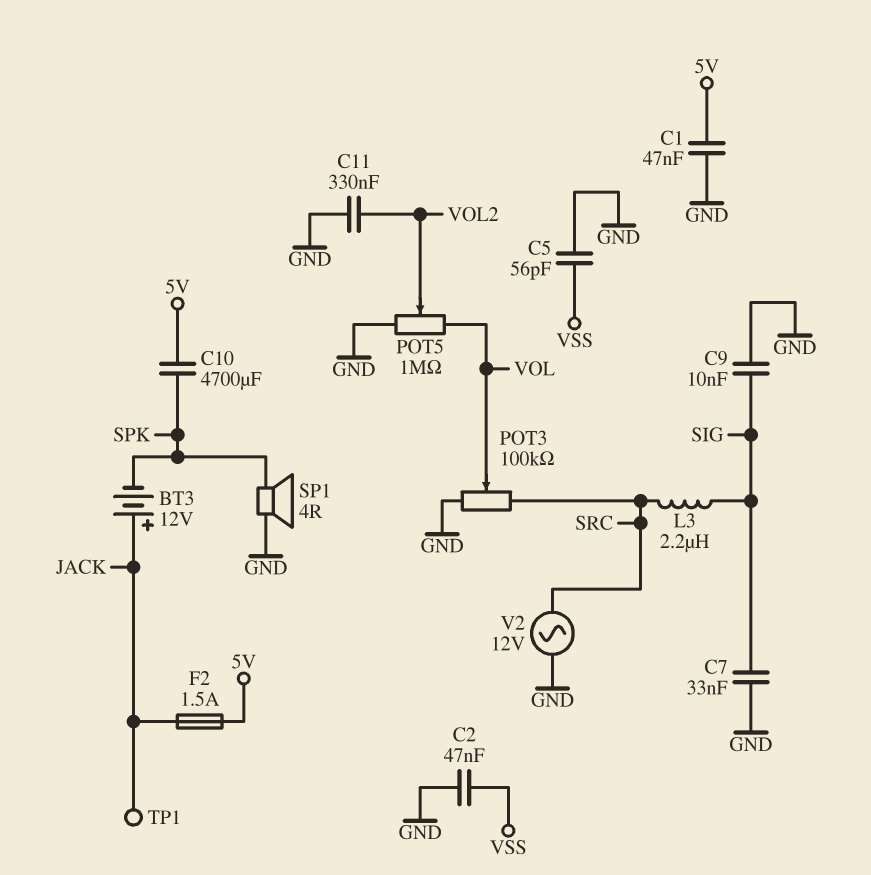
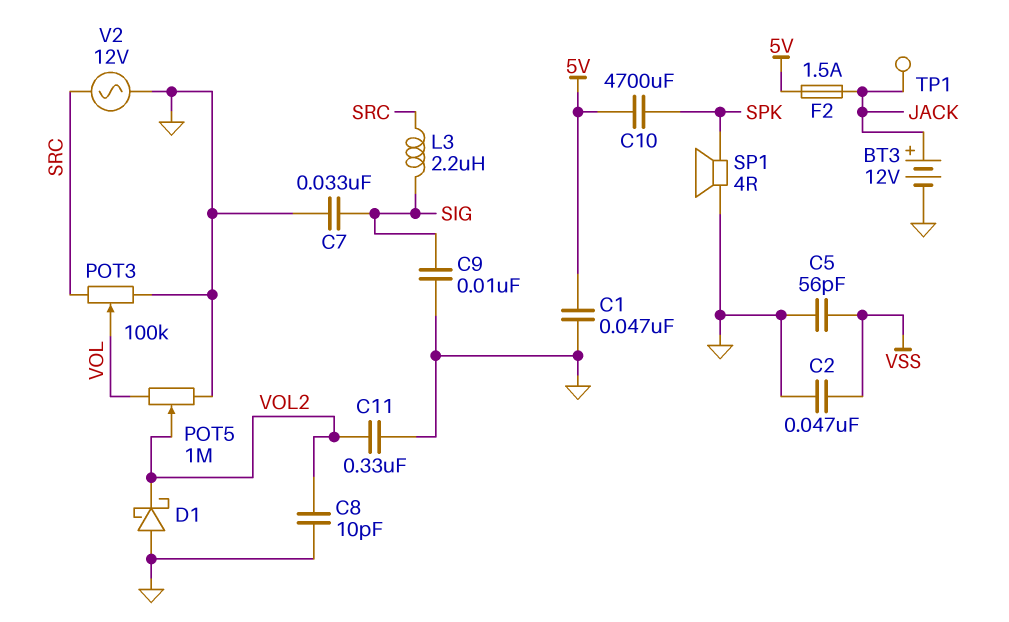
BT3: 12V (plus JACK, minus SPK) -> 12V (plus JACK, minus GND)
C8: none -> 10pF (GND, VOL2)
D1: none -> schottky (A GND, K VOL2)

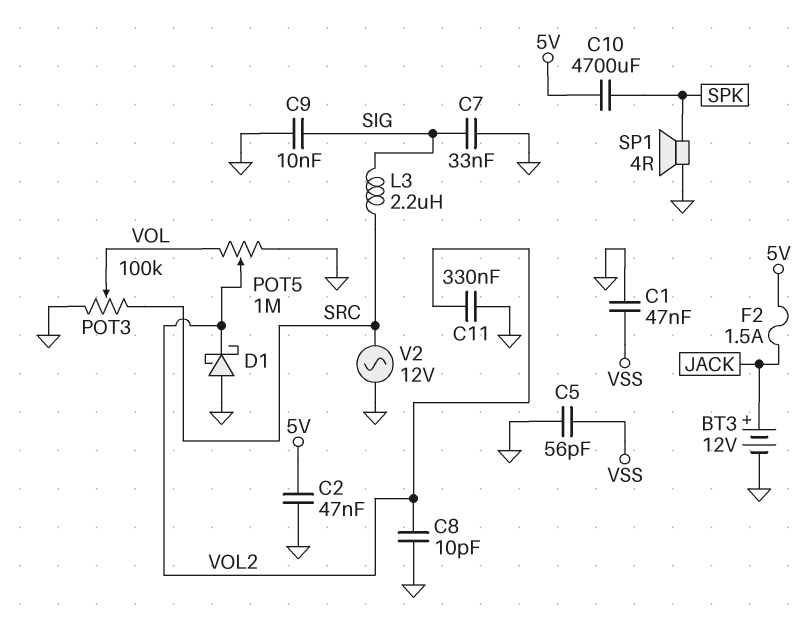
C1: 47nF (5V, GND) -> 47nF (GND, VSS)
C2: 47nF (GND, VSS) -> 47nF (5V, GND)
TP1: test point (JACK) -> none

